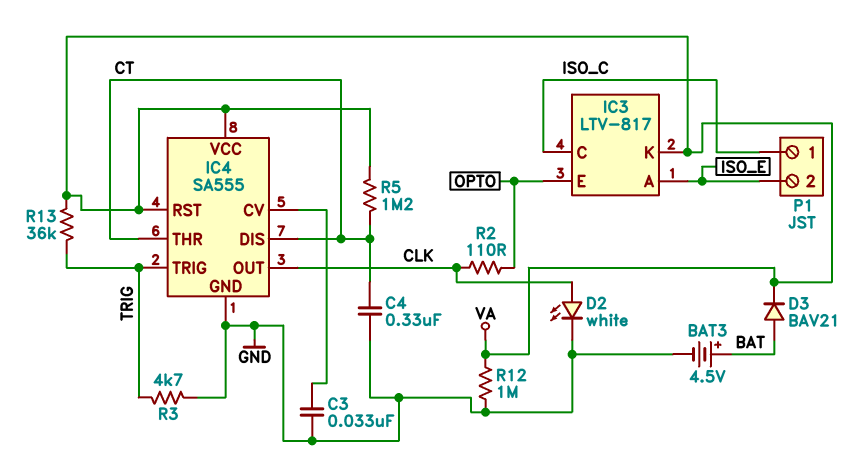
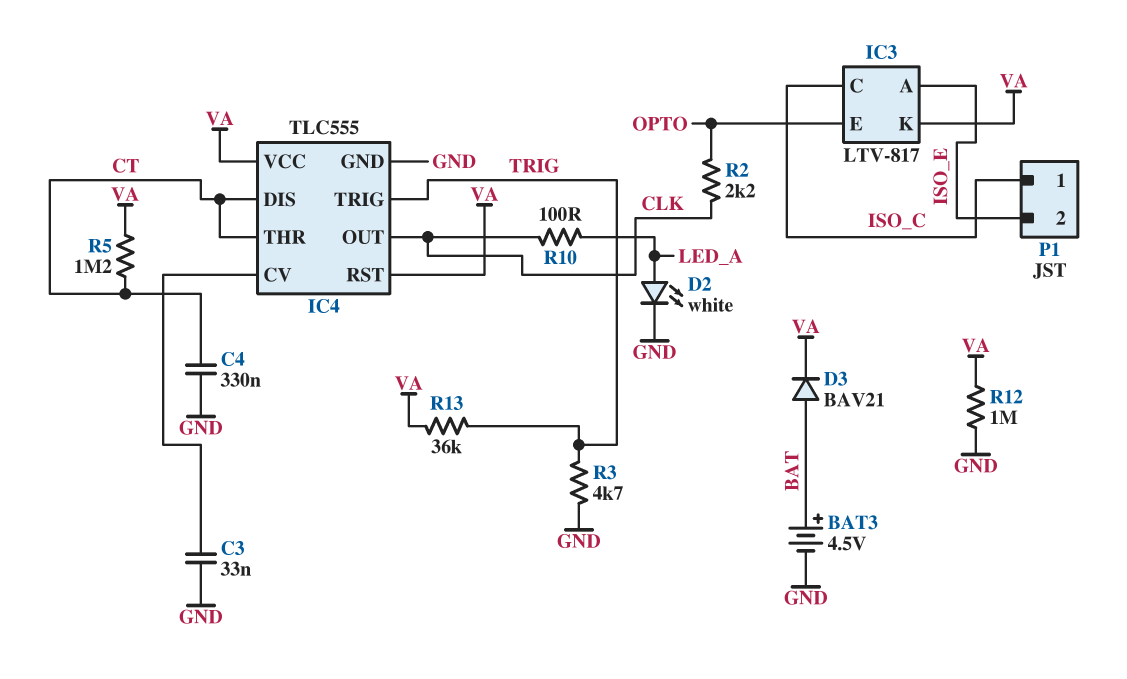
D2: LED white (A CLK, K GND) -> LED white (A LED_A, K GND)
IC4: SA555 -> TLC555
R2: 110 (CLK, OPTO) -> 2.2k (CLK, OPTO)
R10: none -> 100 (CLK, LED_A)

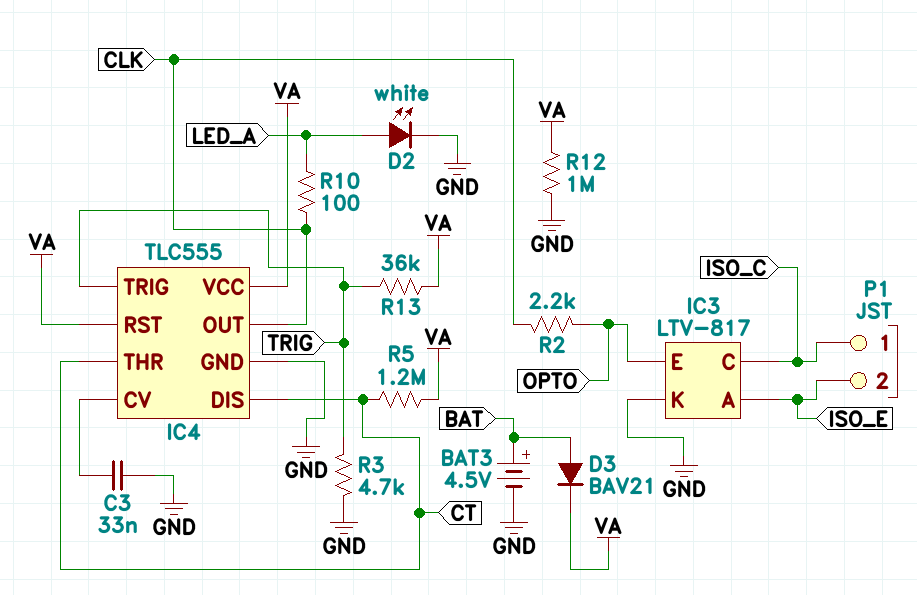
C4: 330nF (CT, GND) -> none
IC3 pin K: VA -> GND

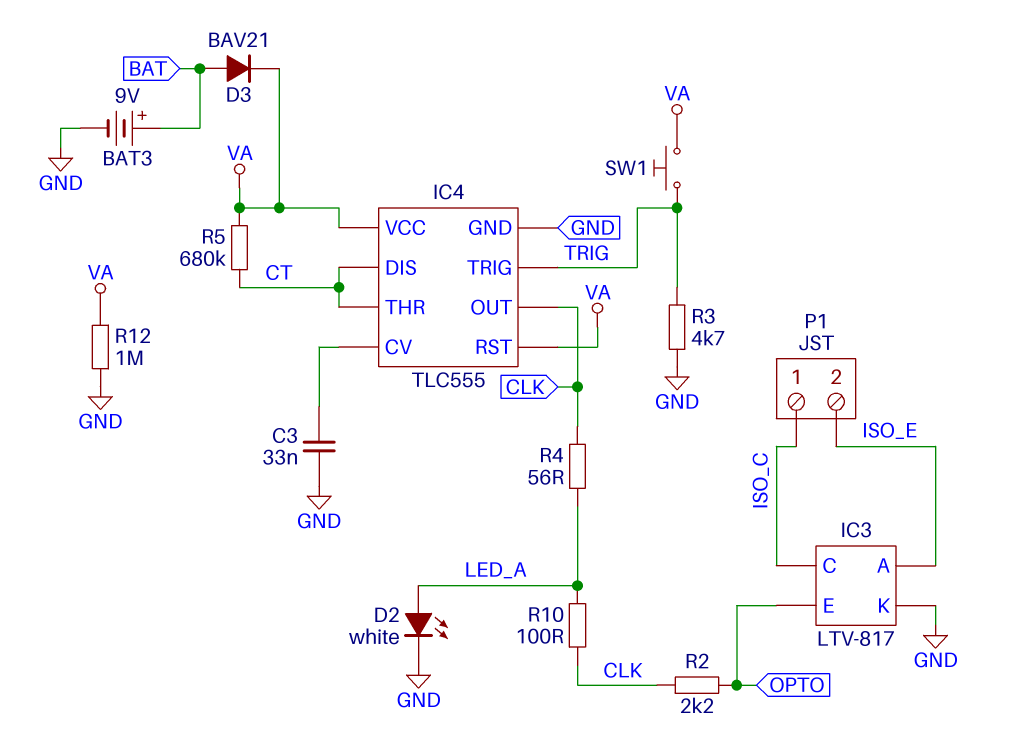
BAT3: 4.5V (plus BAT, minus GND) -> 9V (plus BAT, minus GND)
R4: none -> 56 (CLK, LED_A)
R5: 1.2M (CT, VA) -> 680k (CT, VA)
R13: 36k (TRIG, VA) -> none
SW1: none -> button (TRIG, VA)

